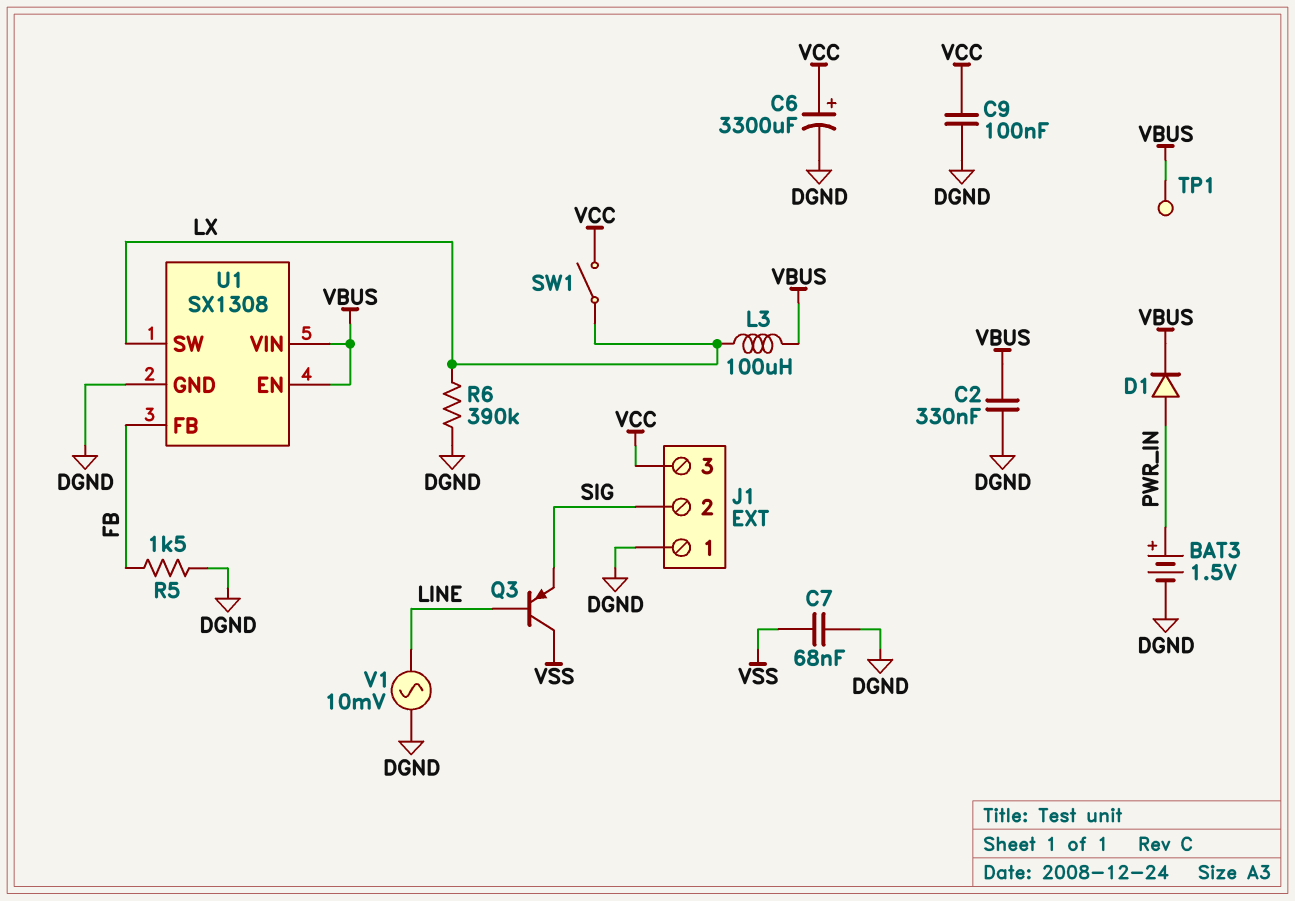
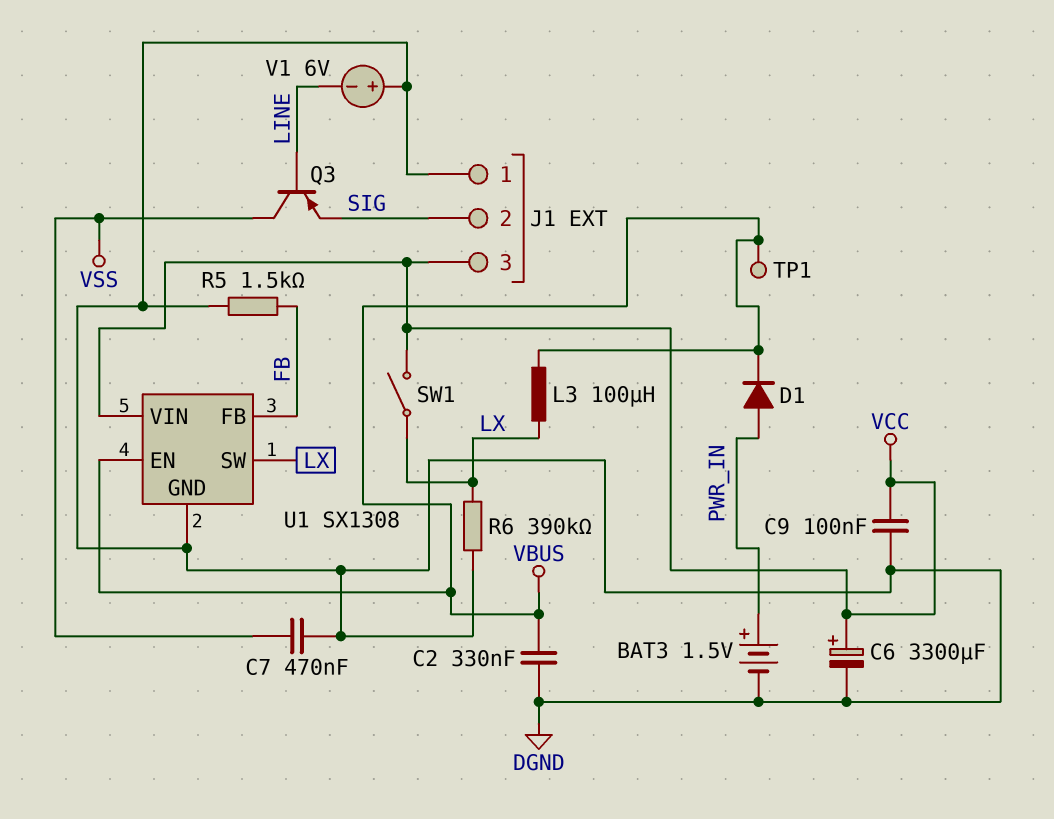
C7: 68nF (DGND, VSS) -> 470nF (DGND, VSS)
U1 pin VIN: VBUS -> VCC
V1: AC 10mV (DGND, LINE) -> 6V (plus DGND, minus LINE)

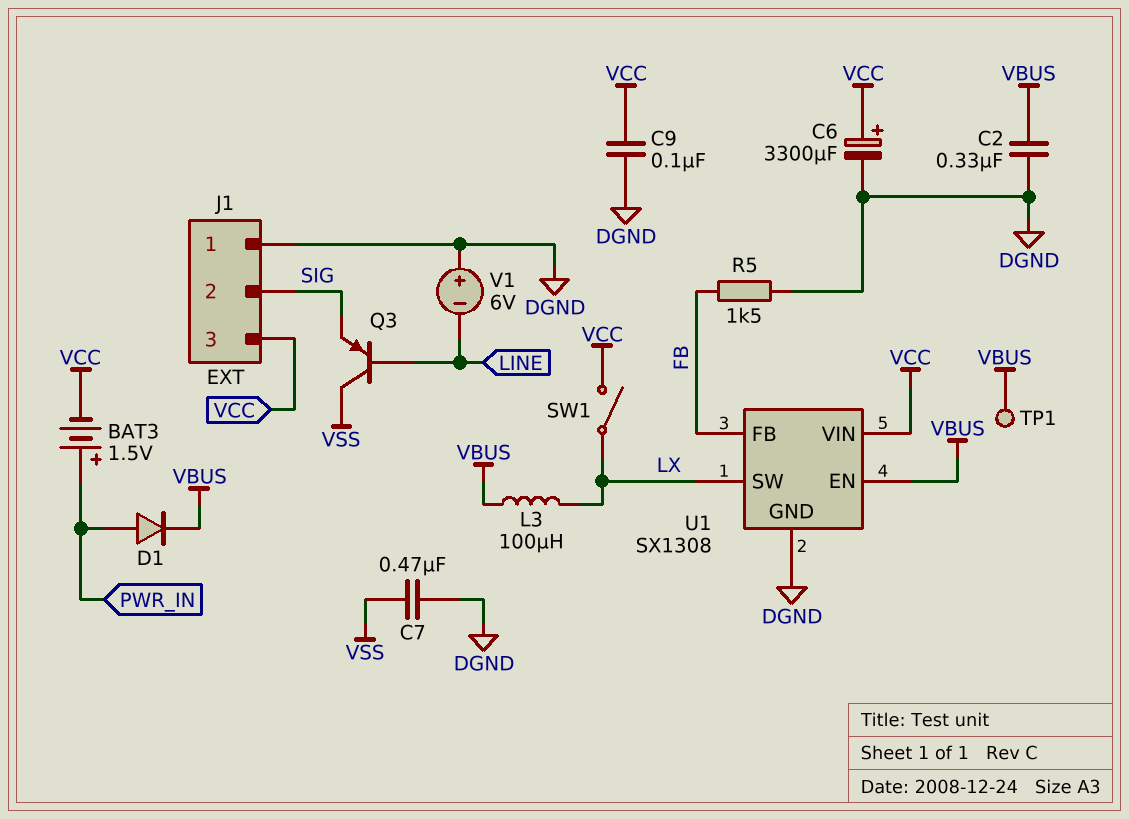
BAT3: 1.5V (plus PWR_IN, minus DGND) -> 1.5V (plus PWR_IN, minus VCC)
R6: 390k (DGND, LX) -> none

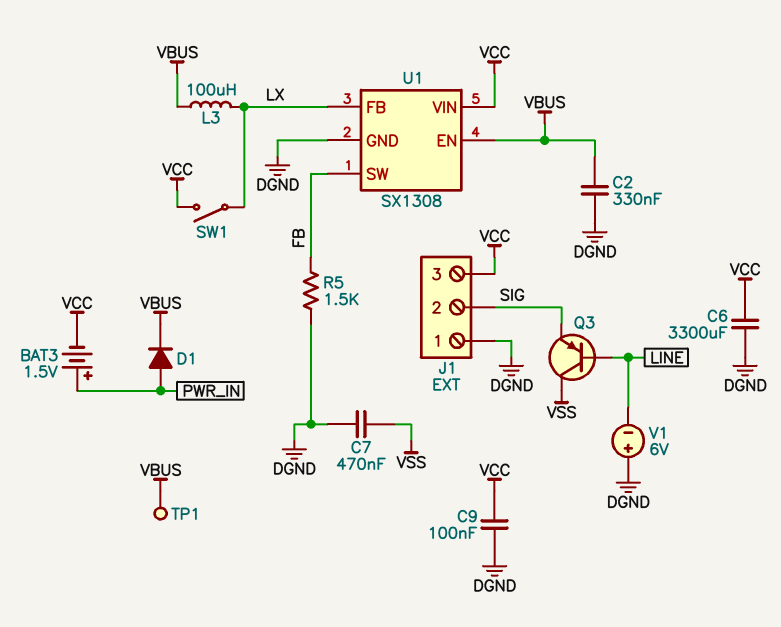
C6: 3300uF (plus VCC, minus DGND) -> 3300uF (DGND, VCC)
U1 pin FB: FB -> LX
U1 pin SW: LX -> FB

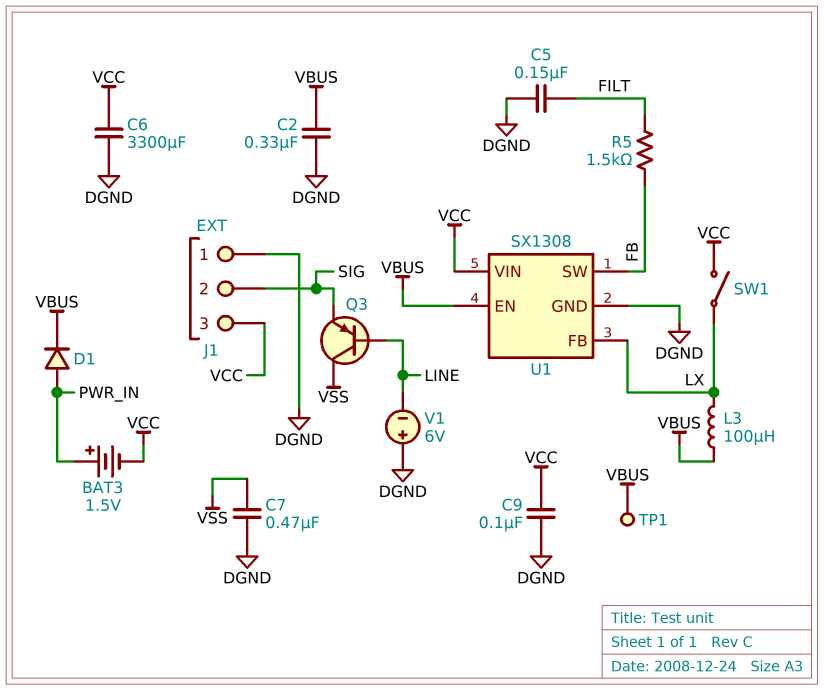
C5: none -> 150nF (DGND, FILT)
R5: 1.5k (DGND, FB) -> 1.5k (FB, FILT)

